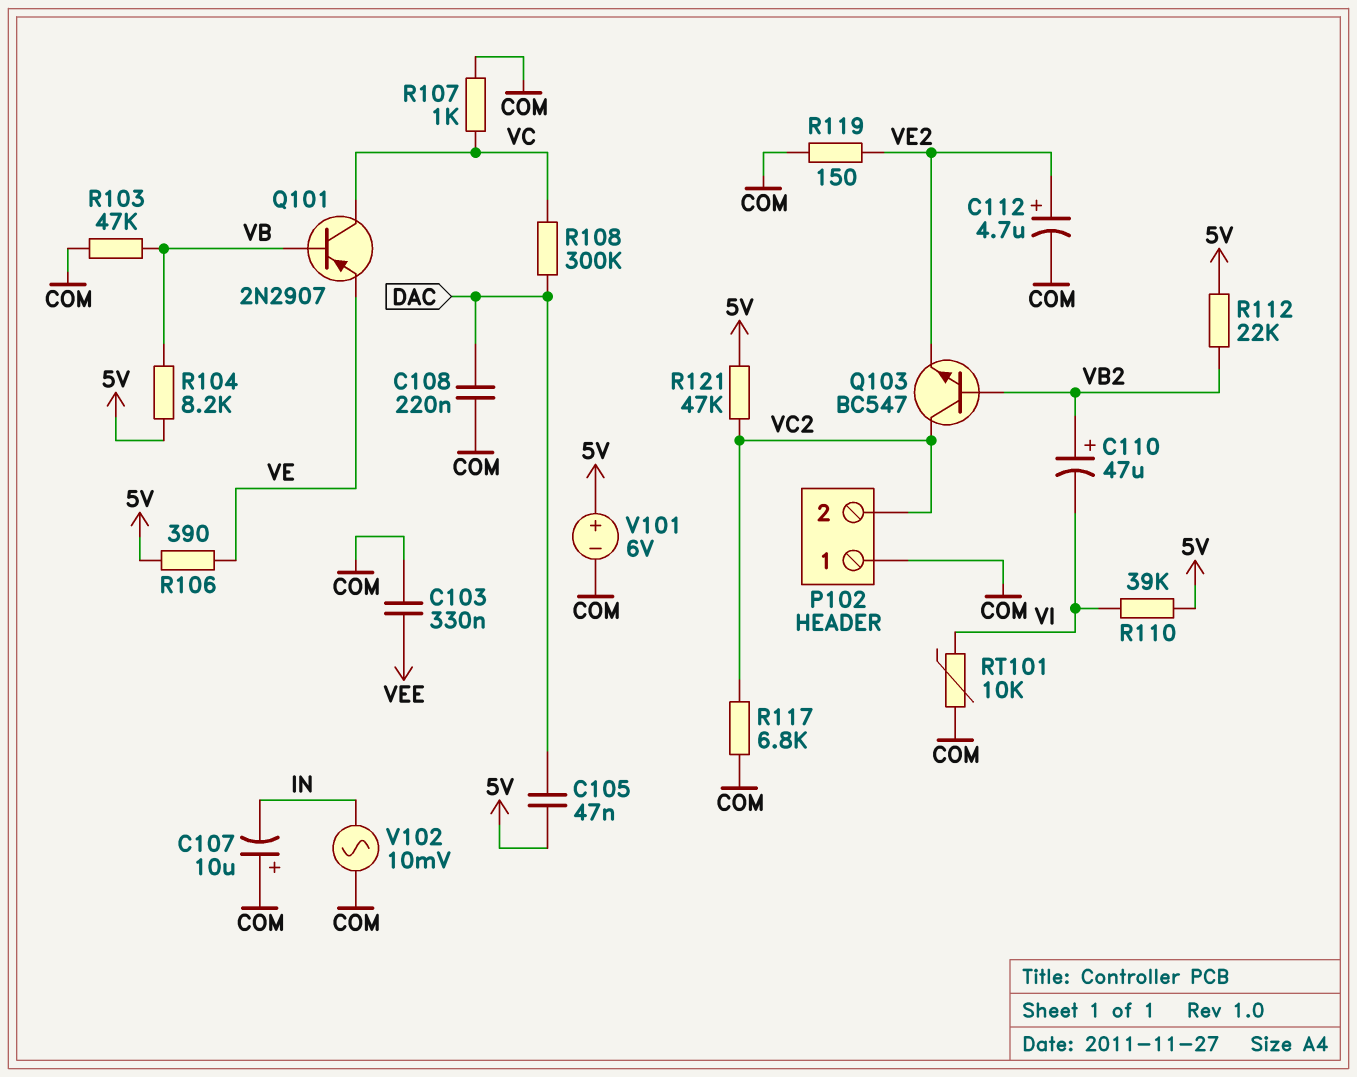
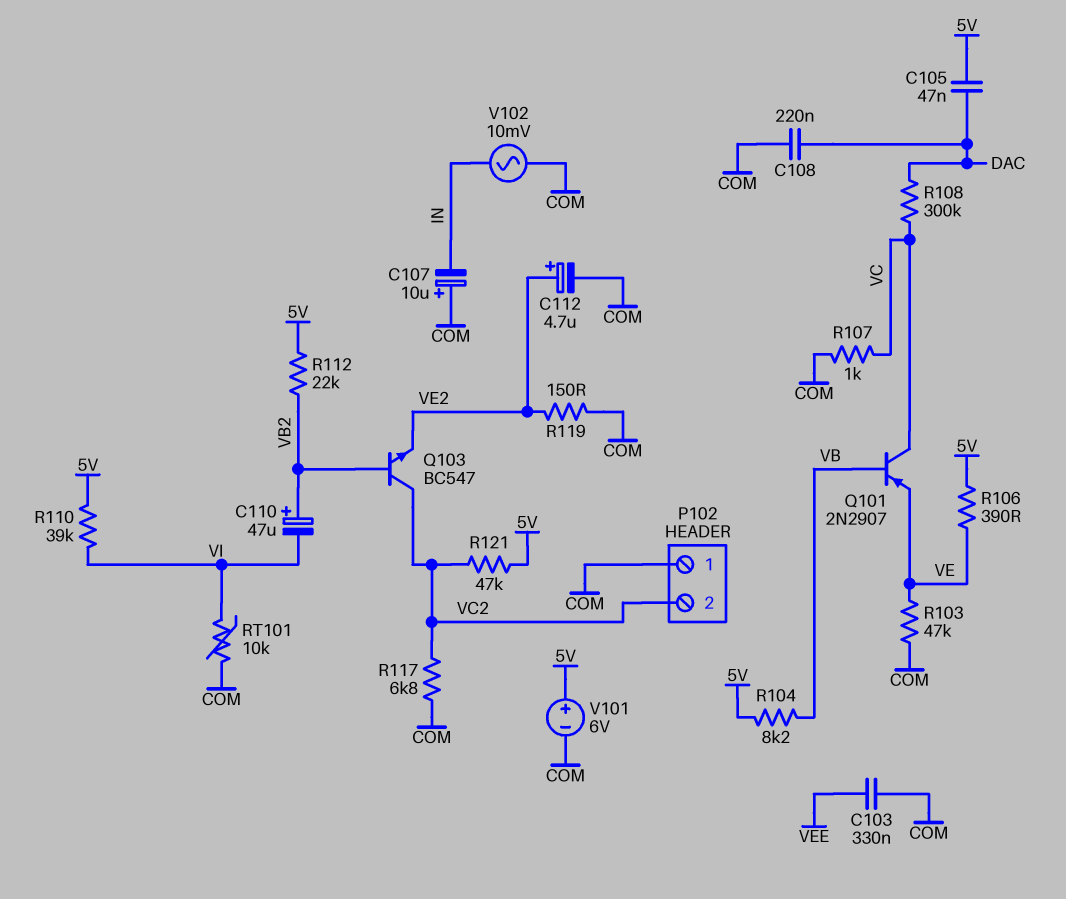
R103: 47k (COM, VB) -> 47k (COM, VE)

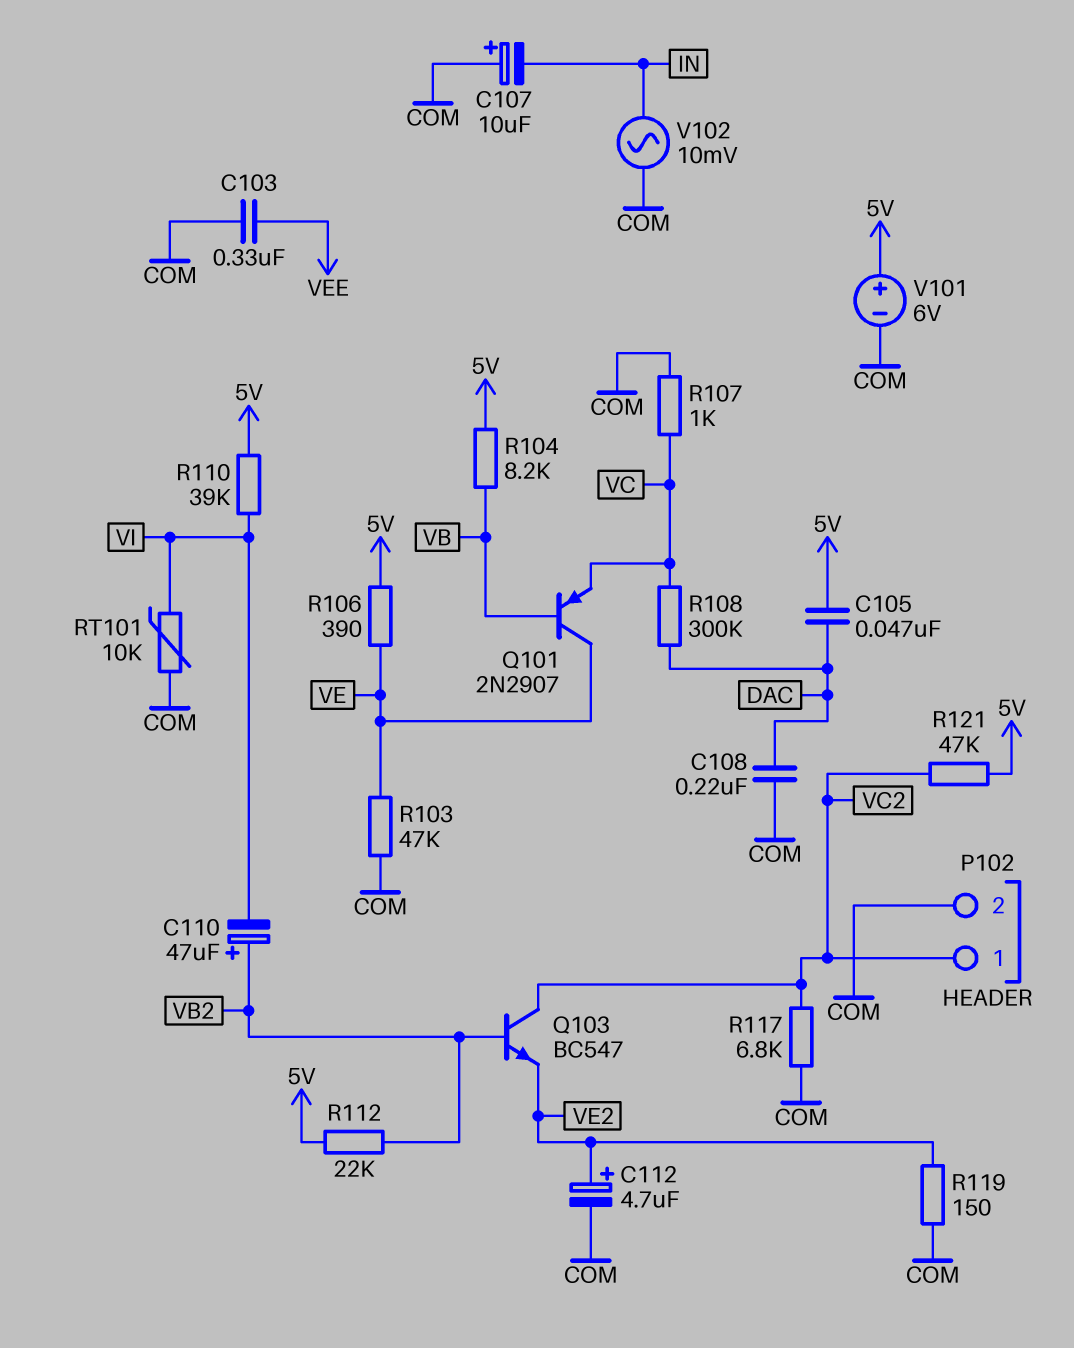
P102 pin 1: COM -> VC2
P102 pin 2: VC2 -> COM
Q101: PNP 2N2907 (B VB, C VC, E VE) -> PNP 2N2907 (B VB, C VE, E VC)

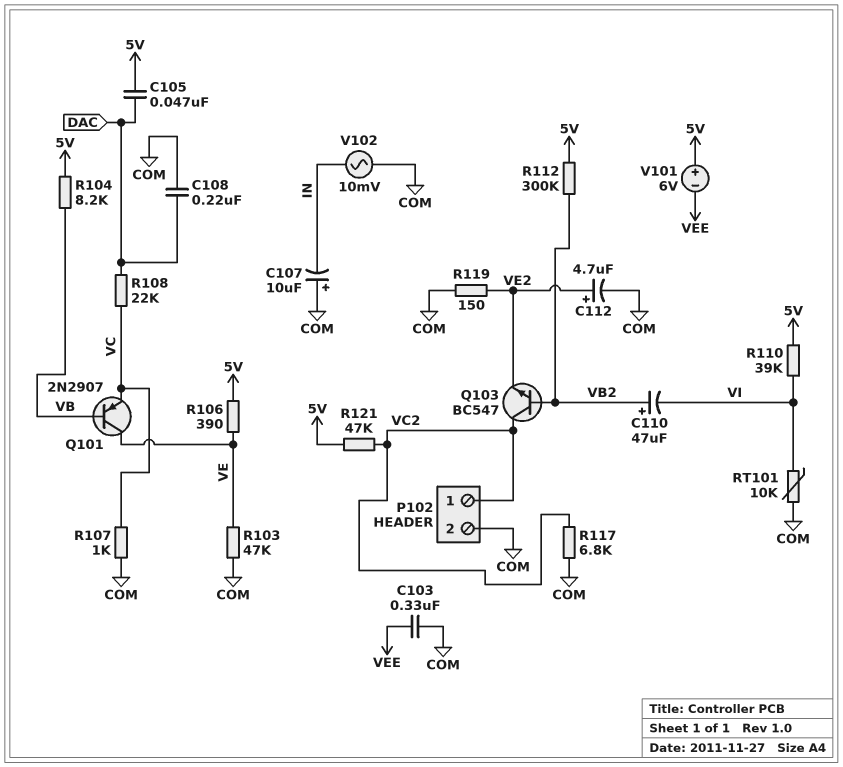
R108: 300k (DAC, VC) -> 22k (DAC, VC)
R112: 22k (5V, VB2) -> 300k (5V, VB2)
V101: 6V (plus 5V, minus COM) -> 6V (plus 5V, minus VEE)

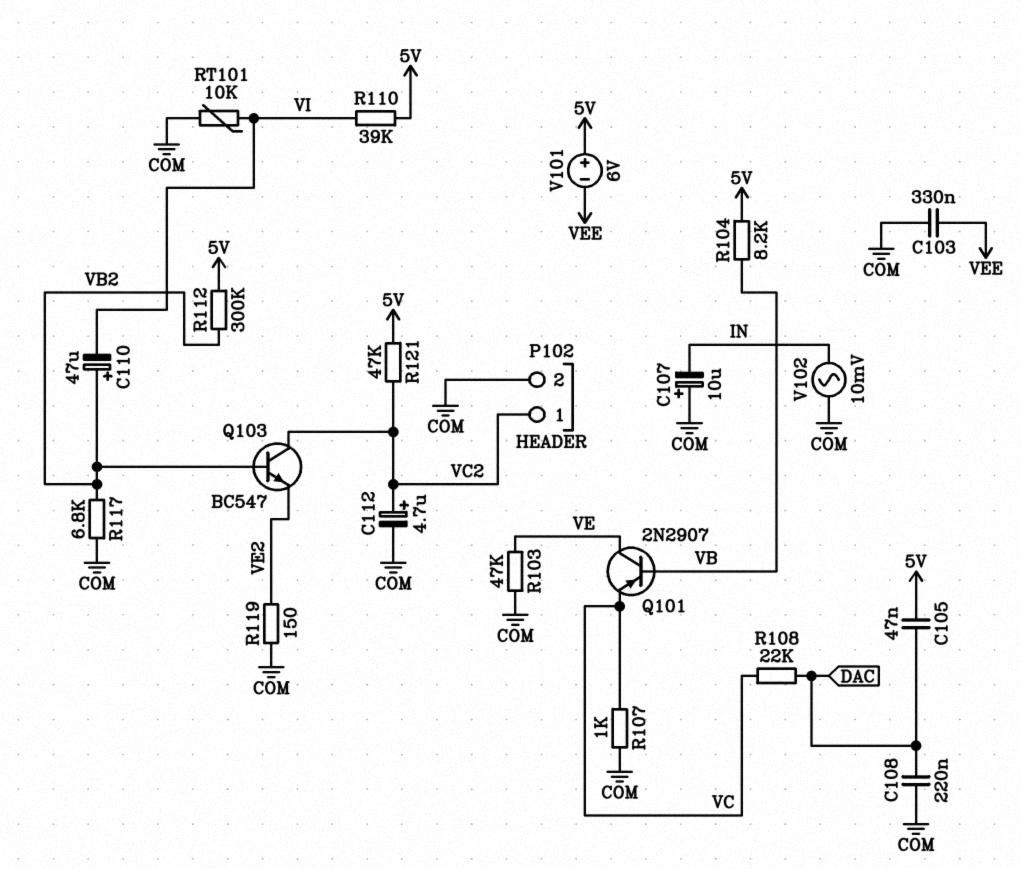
C112: 4.7uF (plus VE2, minus COM) -> 4.7uF (plus VC2, minus COM)
R106: 390 (5V, VE) -> none
R117: 6.8k (COM, VC2) -> 6.8k (COM, VB2)

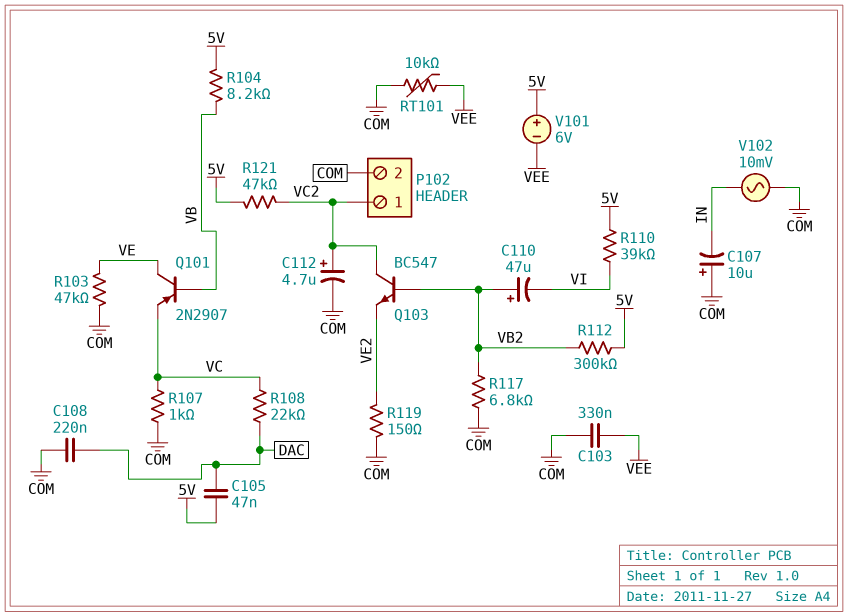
RT101: 10k (COM, VI) -> 10k (COM, VEE)

